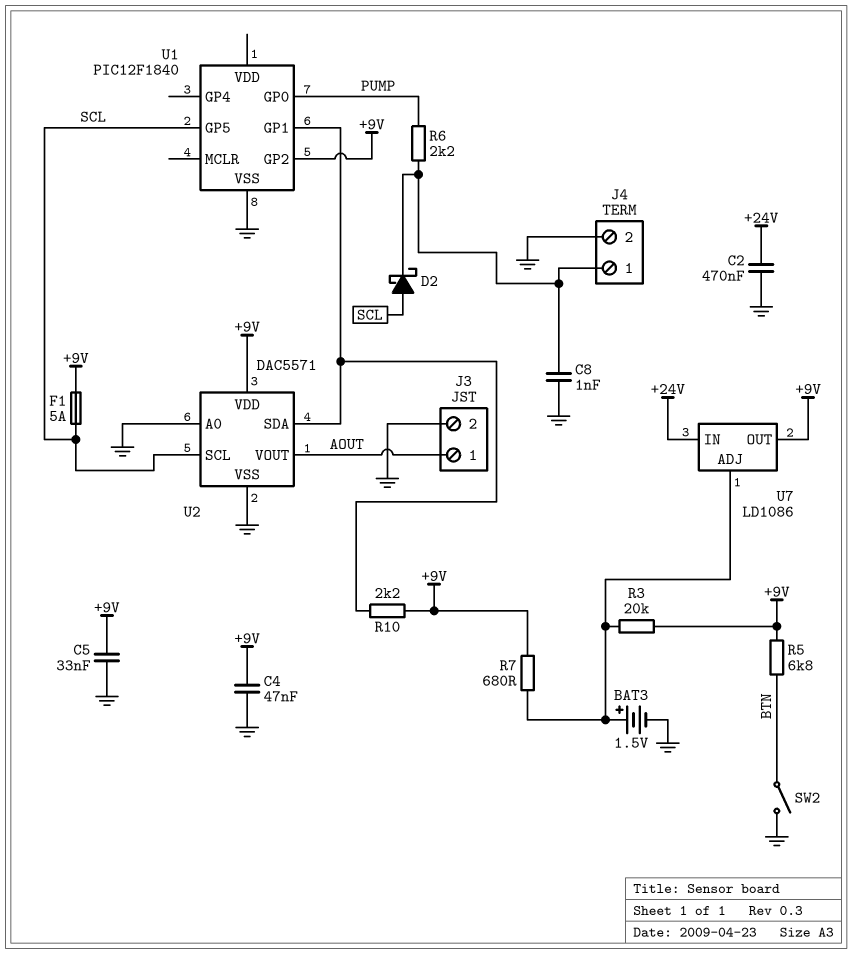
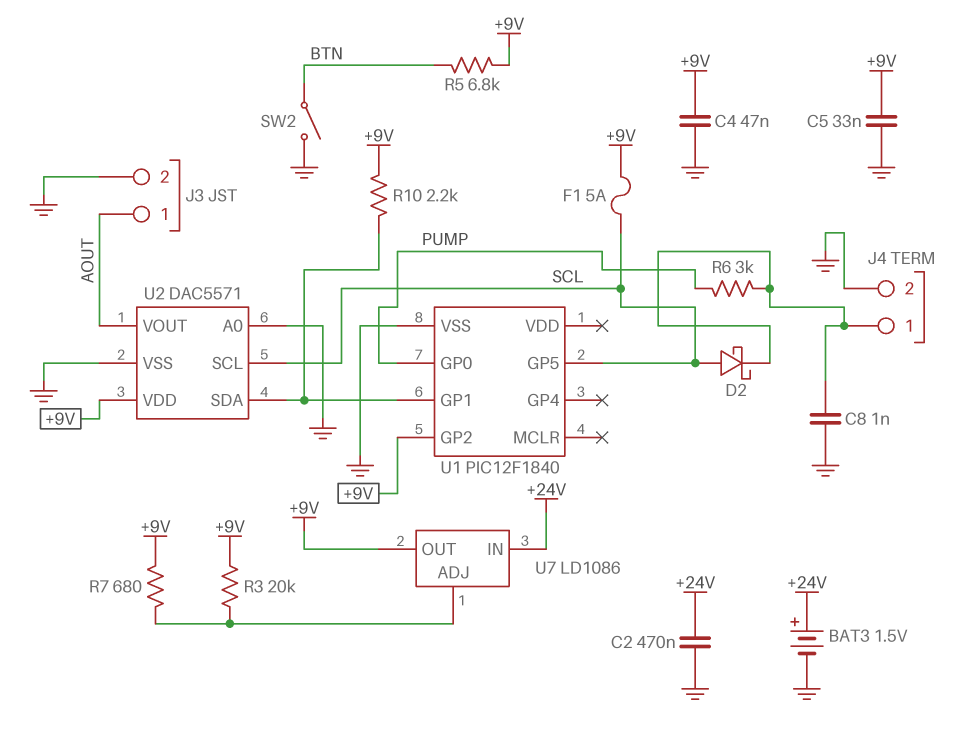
BAT3: 1.5V (plus U7/ADJ, minus GND) -> 1.5V (plus +24V, minus GND)
R6: 2.2k (J4/1, PUMP) -> 3k (J4/1, PUMP)

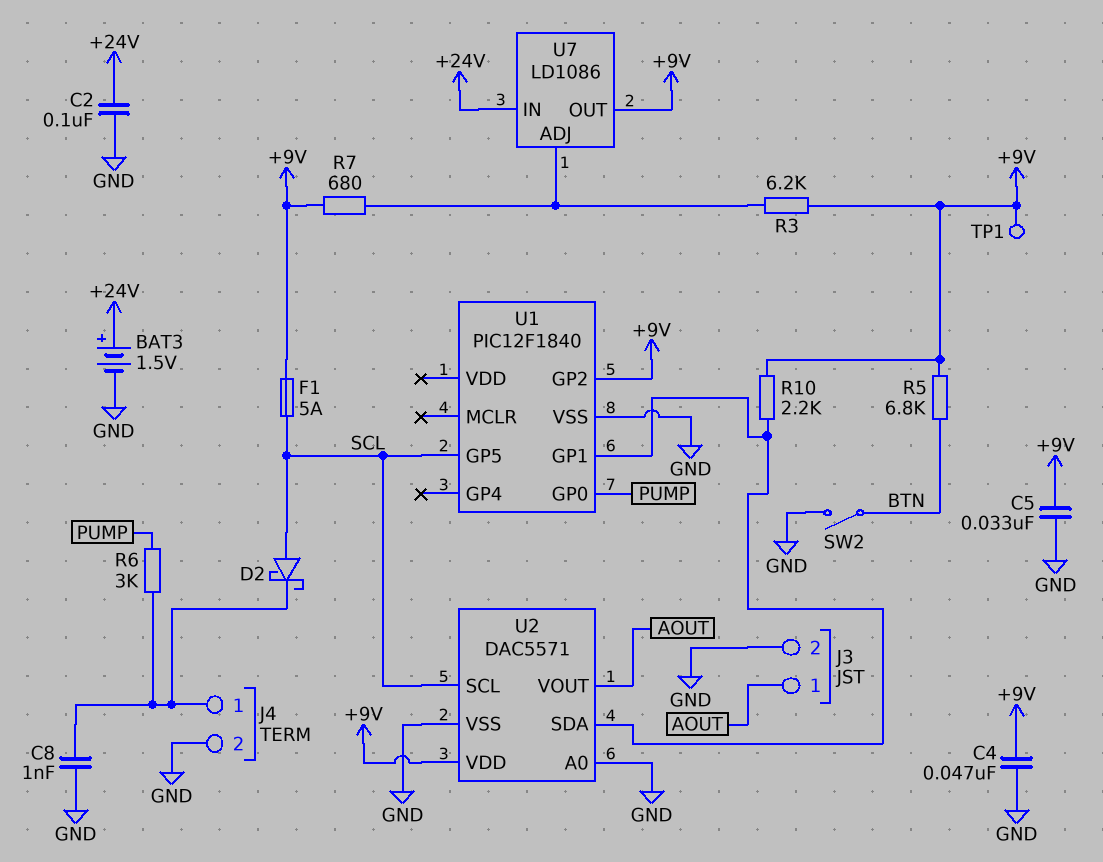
C2: 470nF (+24V, GND) -> 100nF (+24V, GND)
R3: 20k (+9V, U7/ADJ) -> 6.2k (+9V, U7/ADJ)
TP1: none -> test point (+9V)

